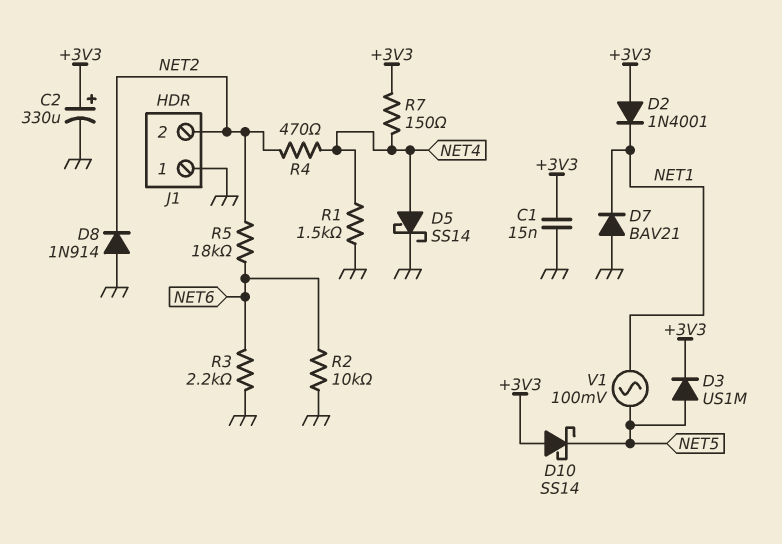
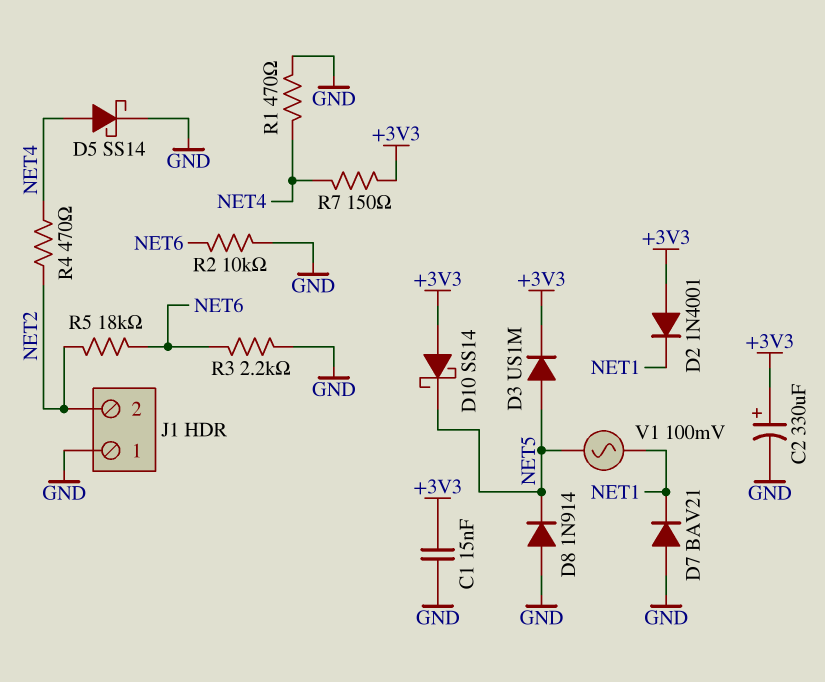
D8: diode 1N914 (A GND, K NET2) -> diode 1N914 (A GND, K NET5)
R1: 1.5k (GND, NET4) -> 470 (GND, NET4)

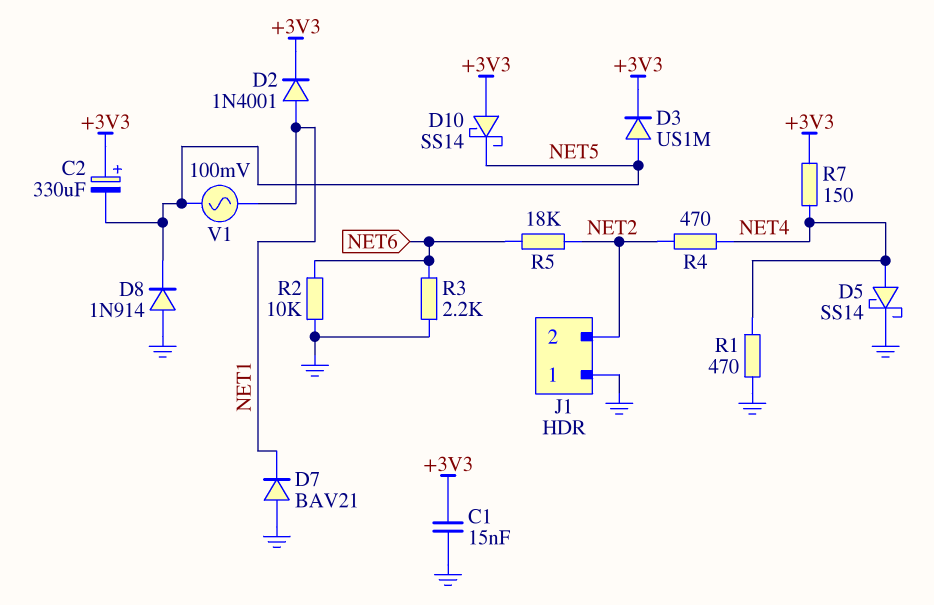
C2: 330uF (plus +3V3, minus GND) -> 330uF (plus +3V3, minus NET5)
D2: diode 1N4001 (A +3V3, K NET1) -> diode 1N4001 (A NET1, K +3V3)

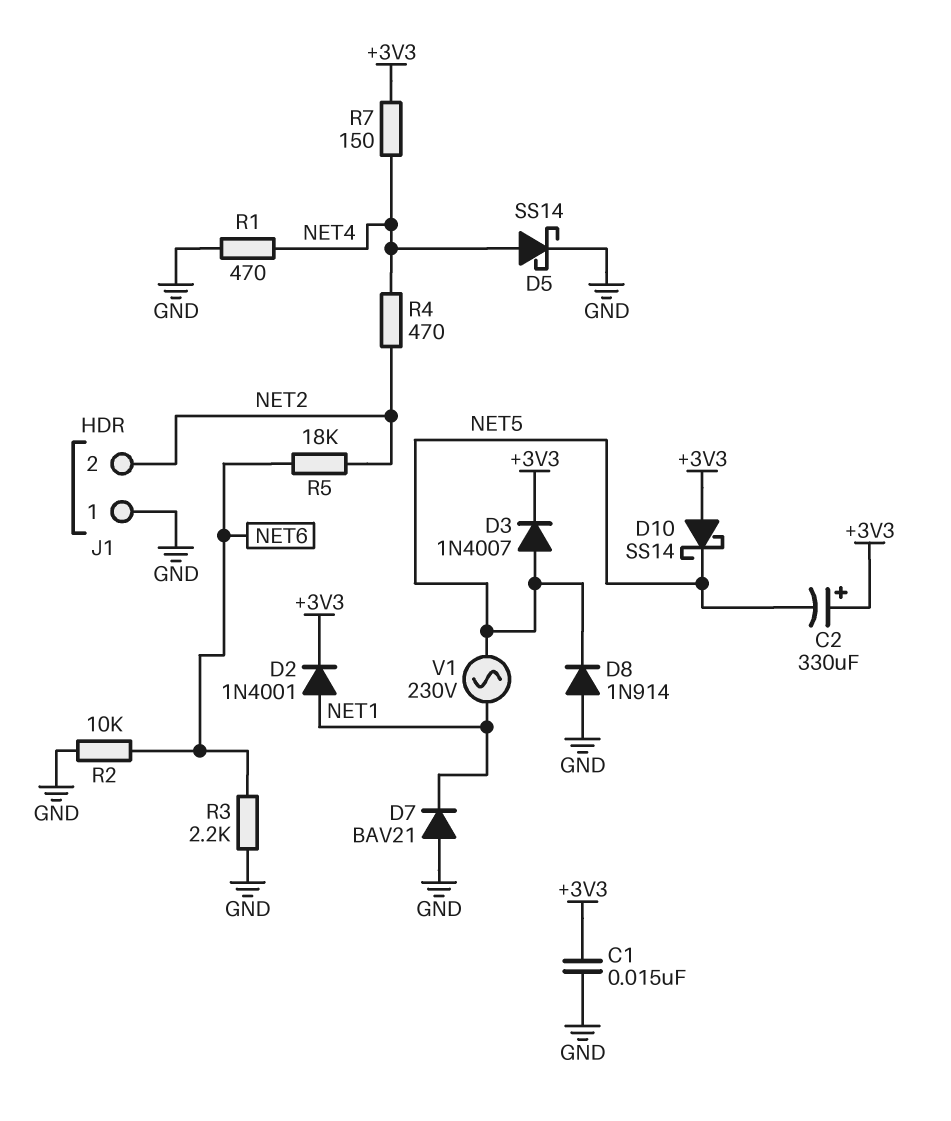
D3: diode US1M (A NET5, K +3V3) -> diode 1N4007 (A NET5, K +3V3)
V1: AC 100mV (NET1, NET5) -> AC 230V (NET1, NET5)

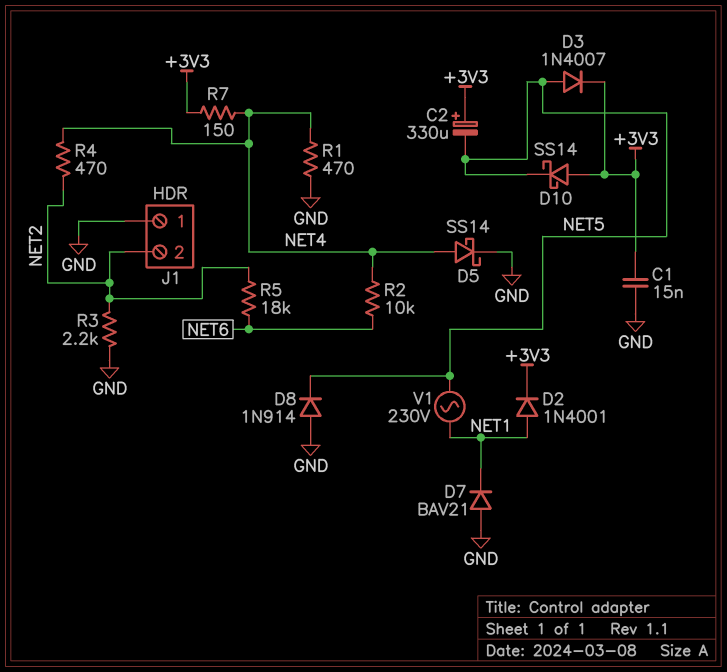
R2: 10k (GND, NET6) -> 10k (NET4, NET6)
R3: 2.2k (GND, NET6) -> 2.2k (GND, NET2)

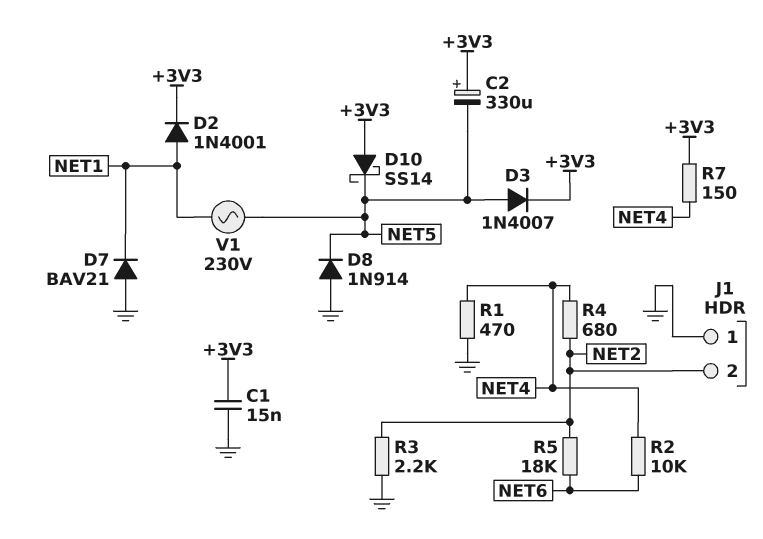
D5: schottky SS14 (A NET4, K GND) -> none
R4: 470 (NET2, NET4) -> 680 (NET2, NET4)

